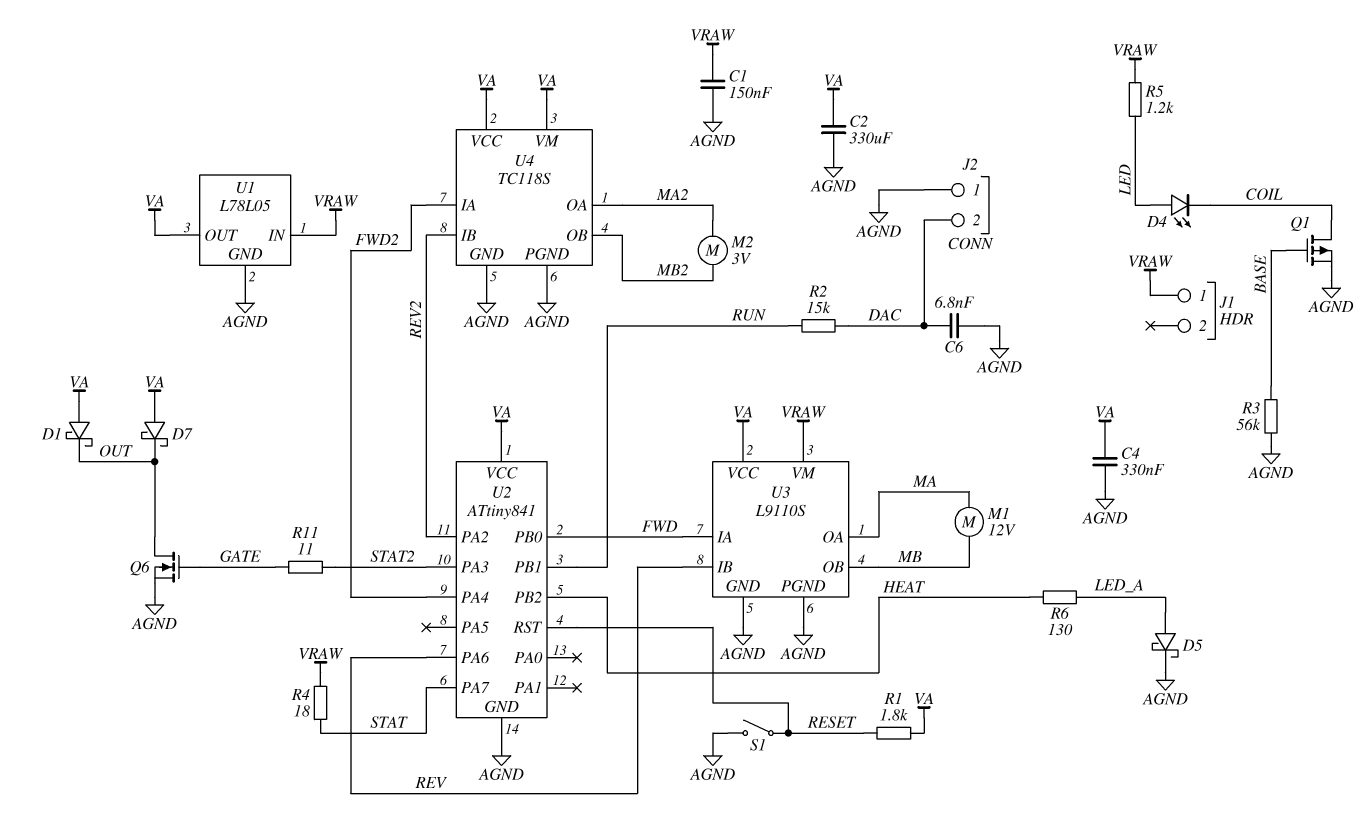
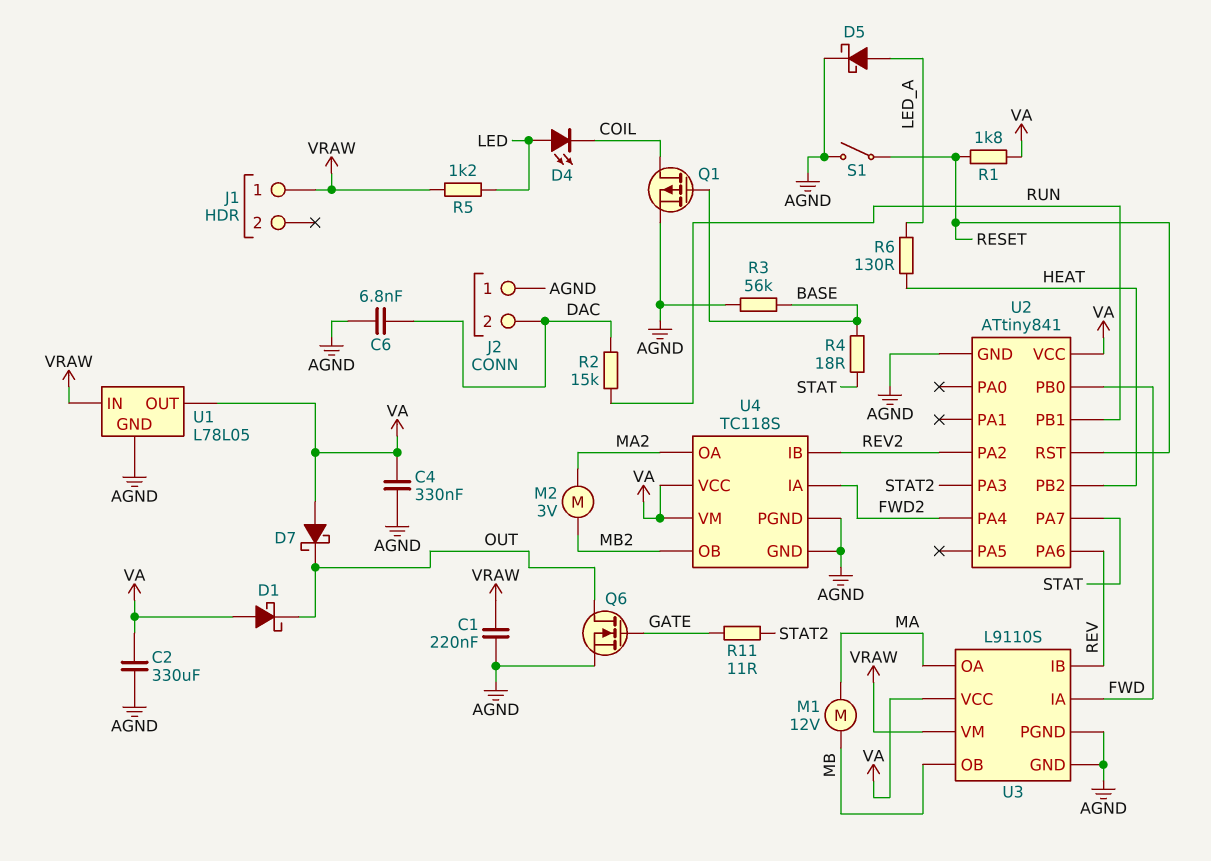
C1: 150nF (AGND, VRAW) -> 220nF (AGND, VRAW)
R4: 18 (STAT, VRAW) -> 18 (BASE, STAT)

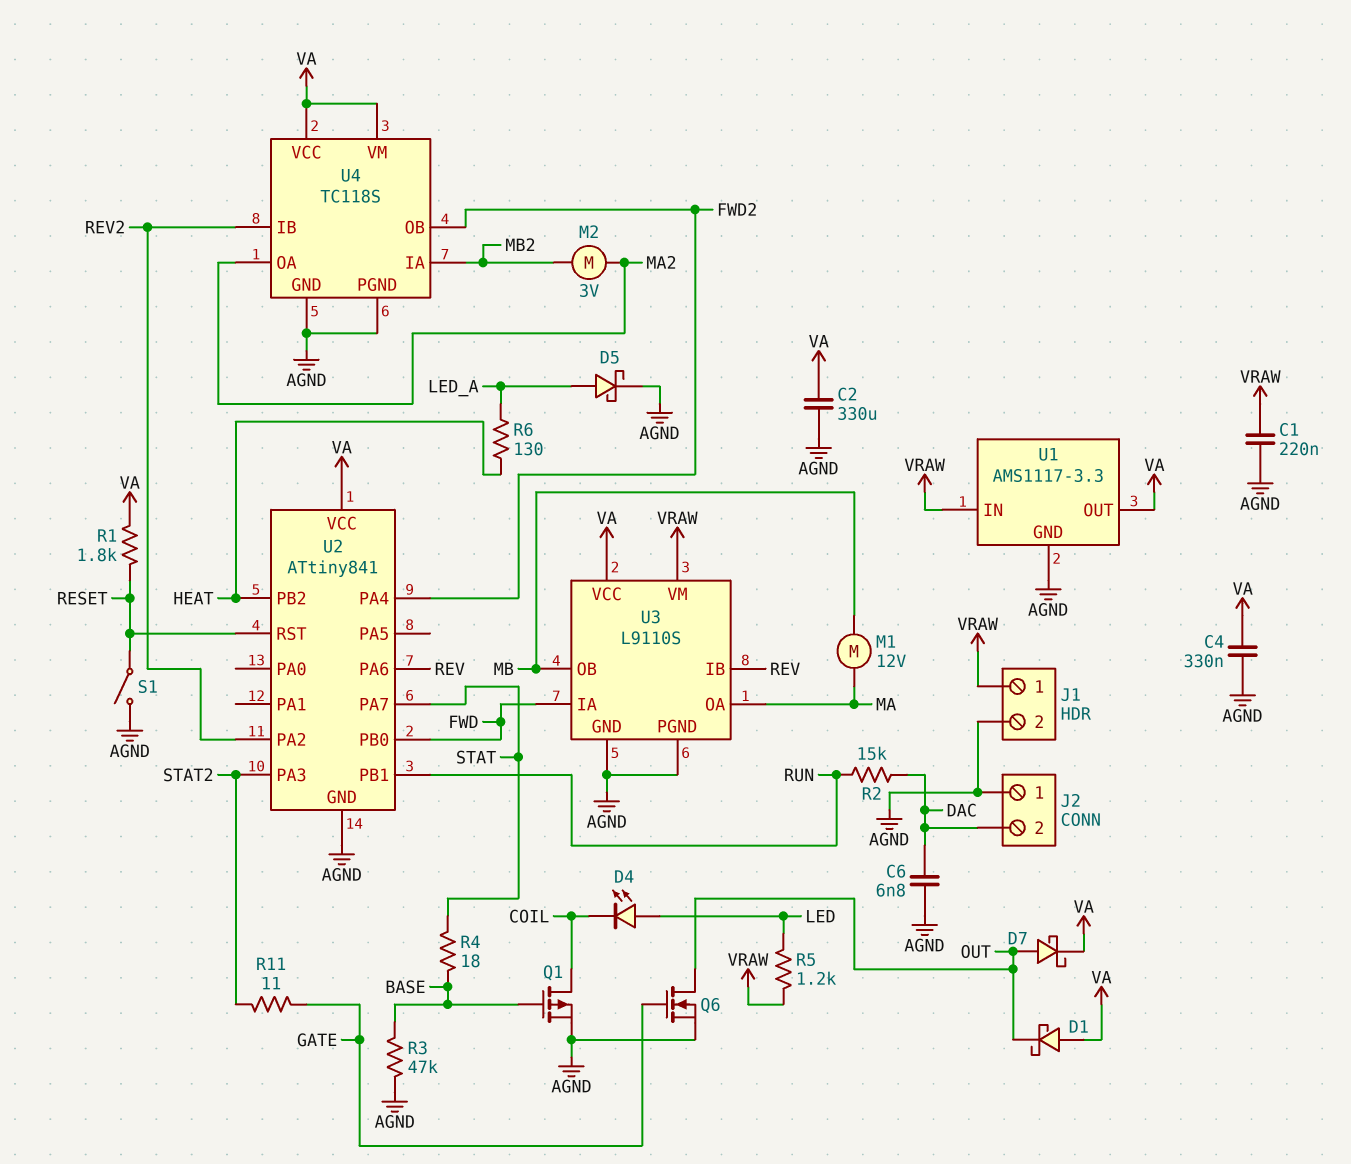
D7: schottky (A VA, K OUT) -> schottky (A OUT, K VA)
J1 pin 2: none -> AGND
R3: 56k (AGND, BASE) -> 47k (AGND, BASE)
U1: L78L05 -> AMS1117-3.3
U4 pin IA: FWD2 -> MB2
U4 pin OB: MB2 -> FWD2

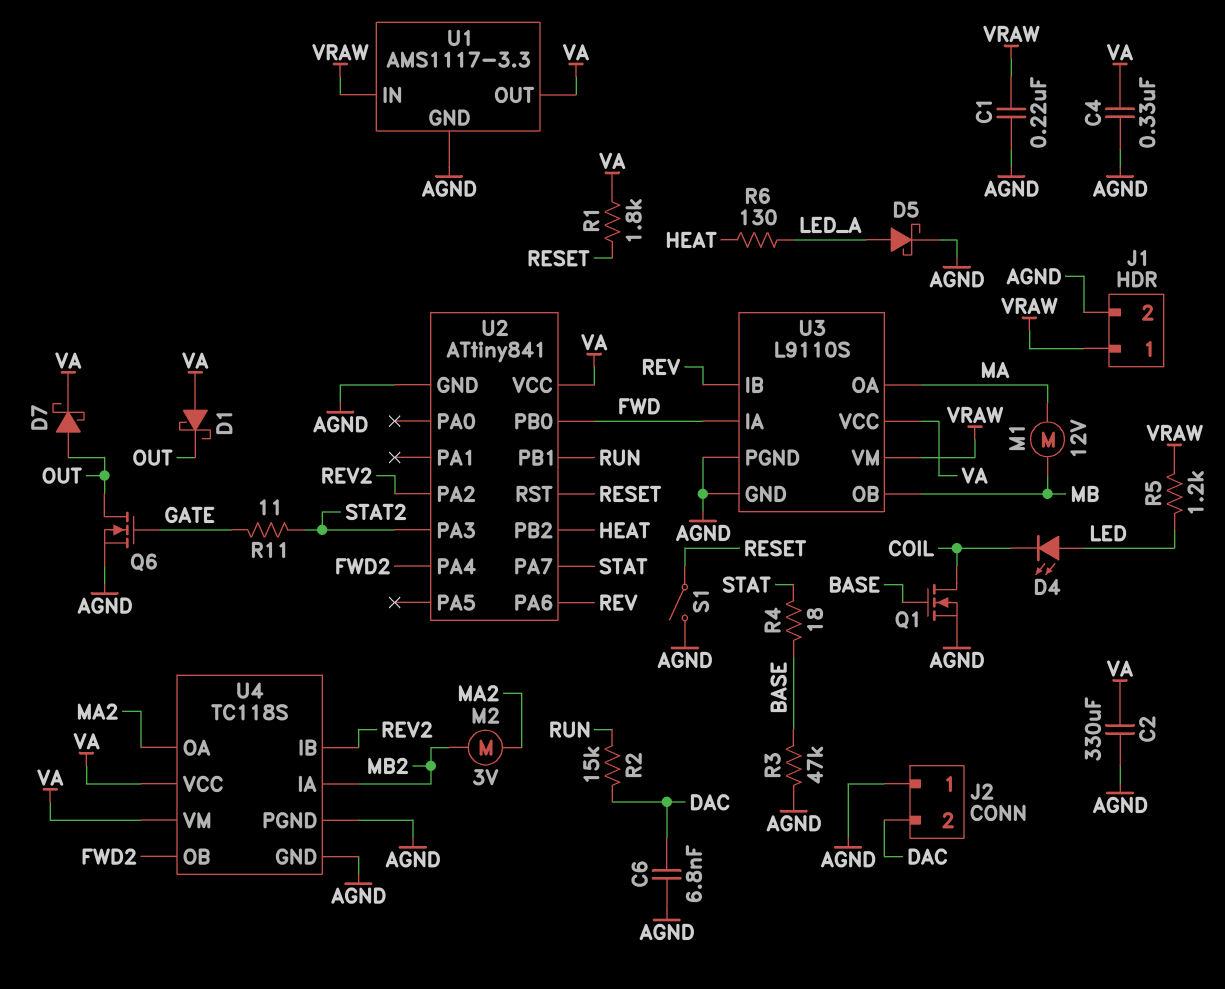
Q1: PMOS (G BASE, D COIL, S AGND) -> NMOS (G BASE, D COIL, S AGND)

